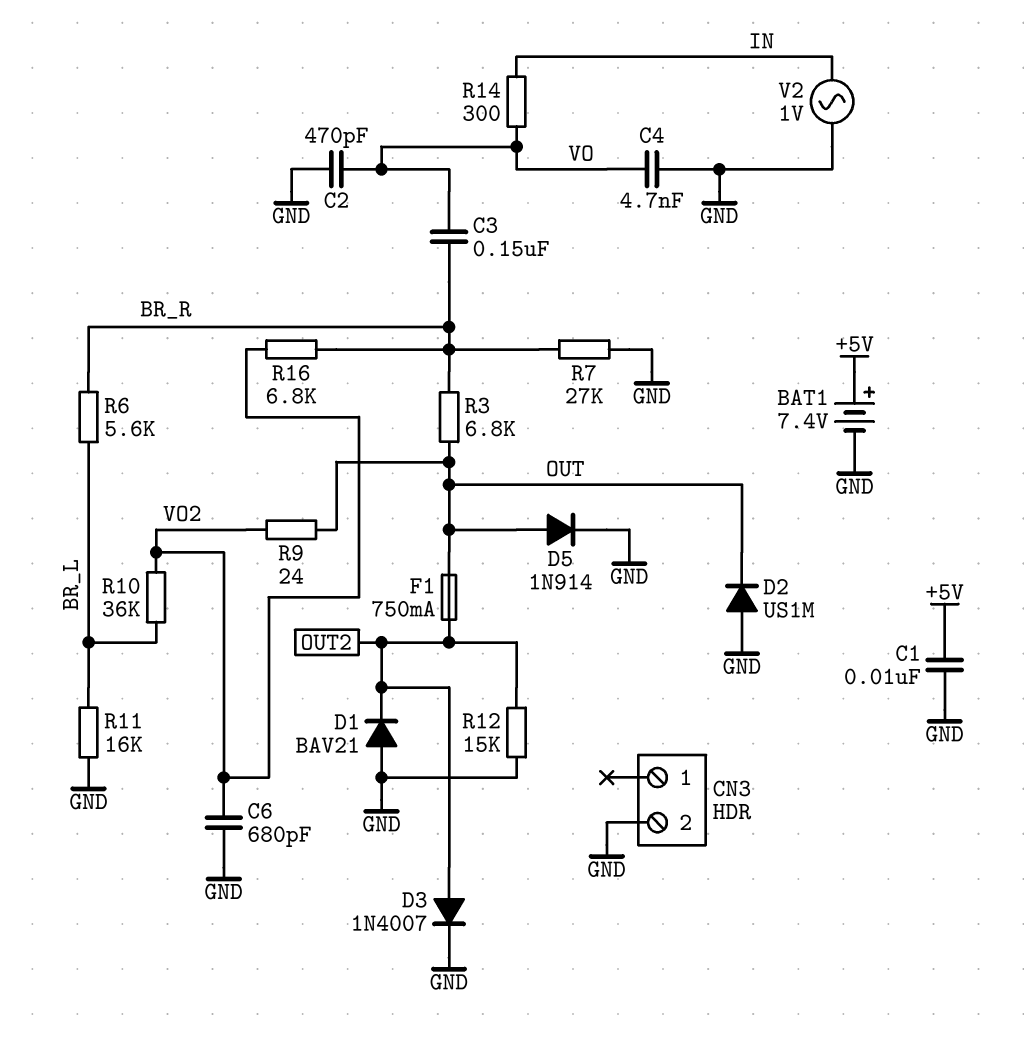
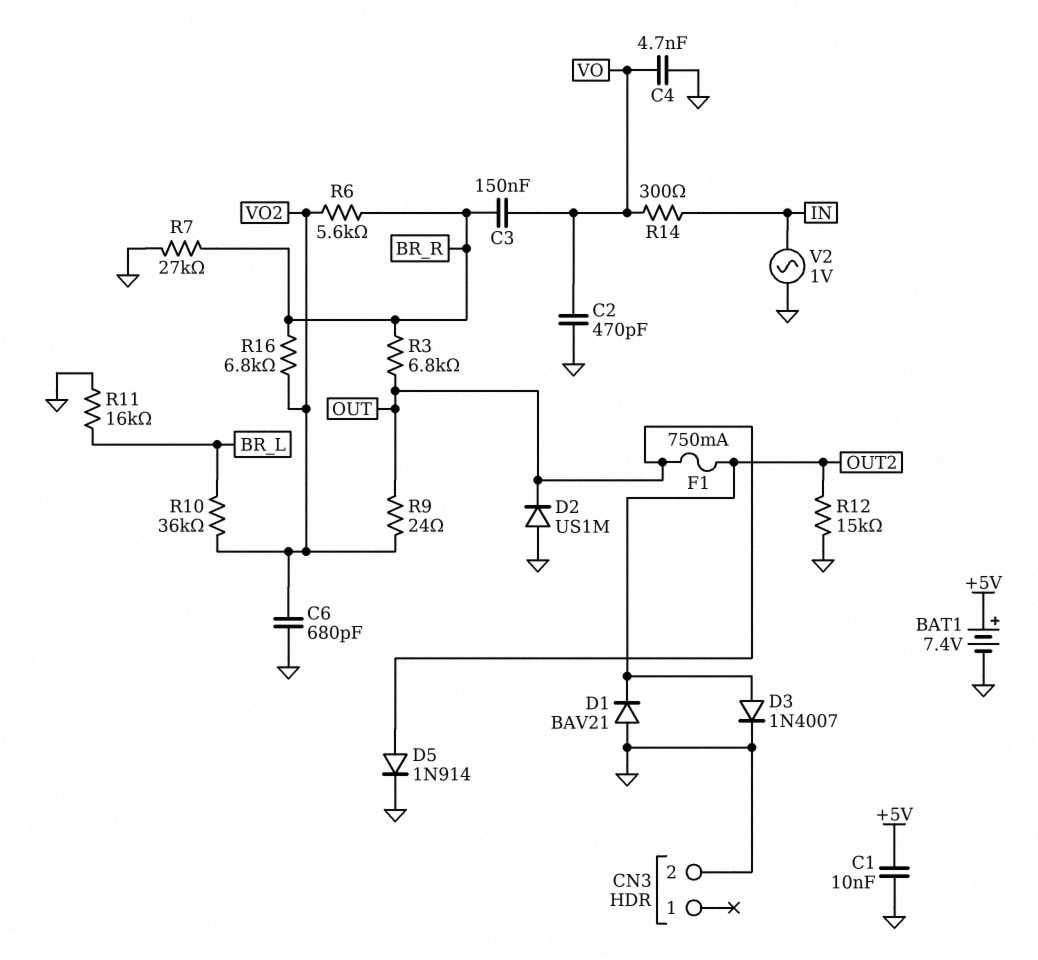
R6: 5.6k (BR_L, BR_R) -> 5.6k (BR_R, VO2)

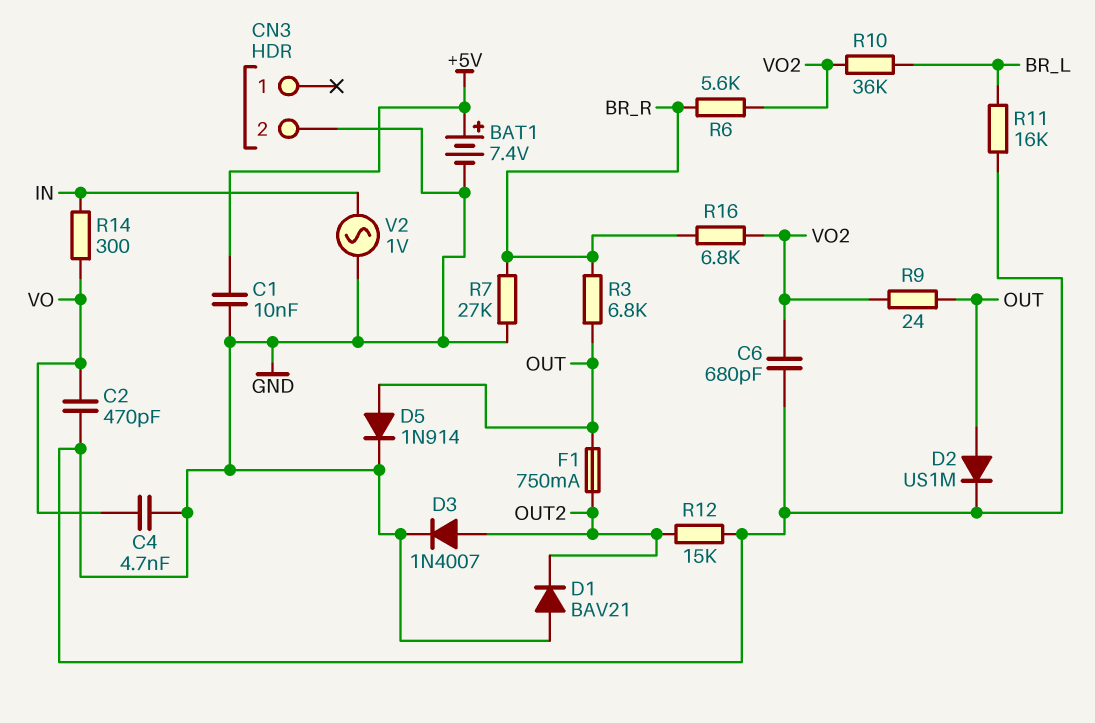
C3: 150nF (BR_R, VO) -> none
D2: diode US1M (A GND, K OUT) -> diode US1M (A OUT, K GND)

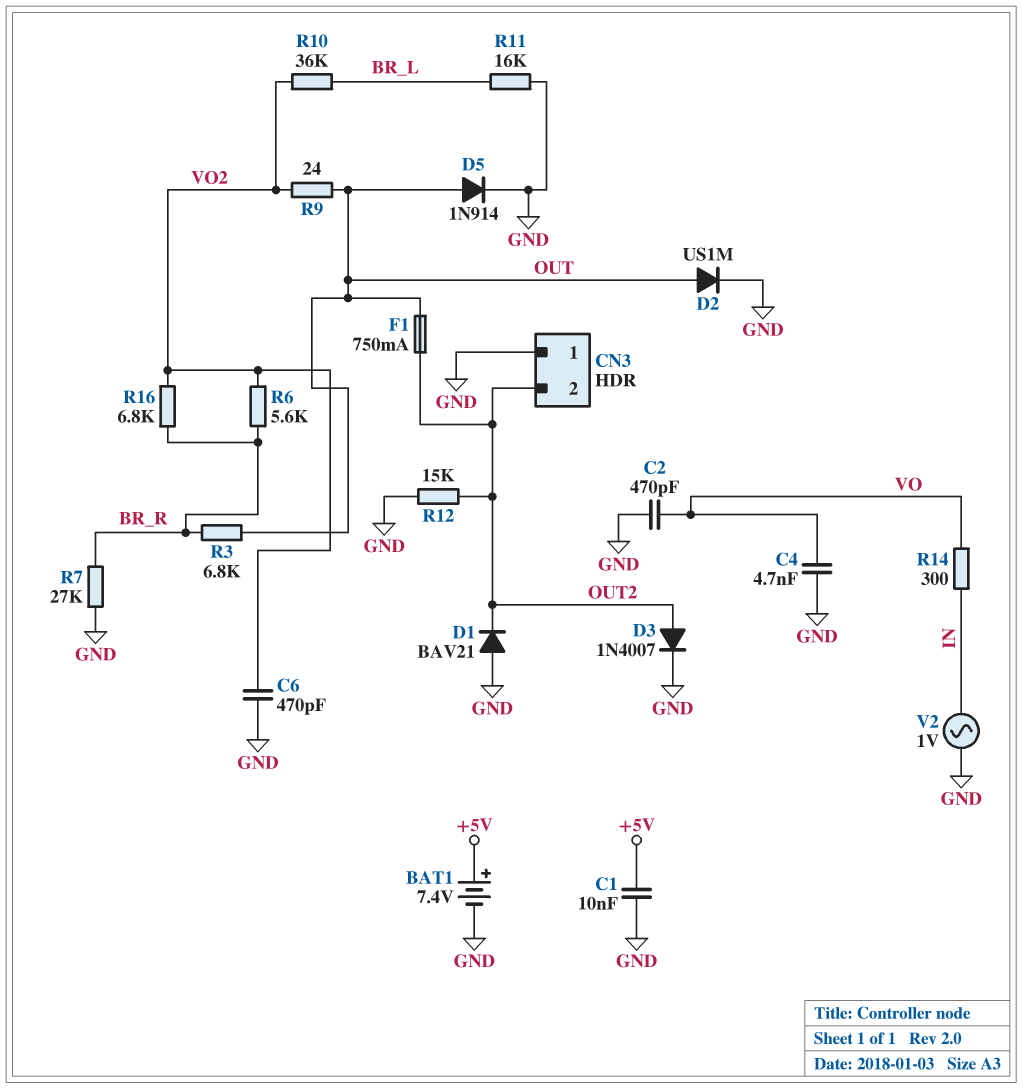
C6: 680pF (GND, VO2) -> 470pF (GND, VO2)
CN3 pin 1: none -> GND
CN3 pin 2: GND -> OUT2

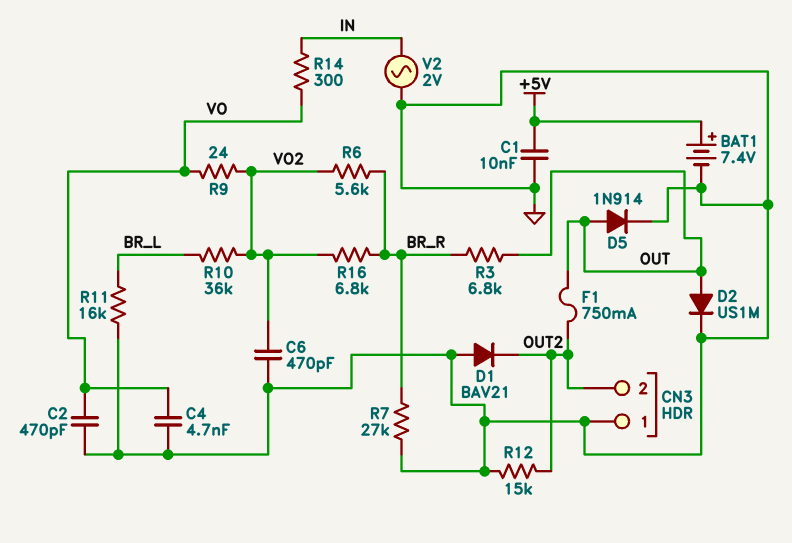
D3: diode 1N4007 (A OUT2, K GND) -> none
R9: 24 (OUT, VO2) -> 24 (VO, VO2)
V2: AC 1V (GND, IN) -> AC 2V (GND, IN)

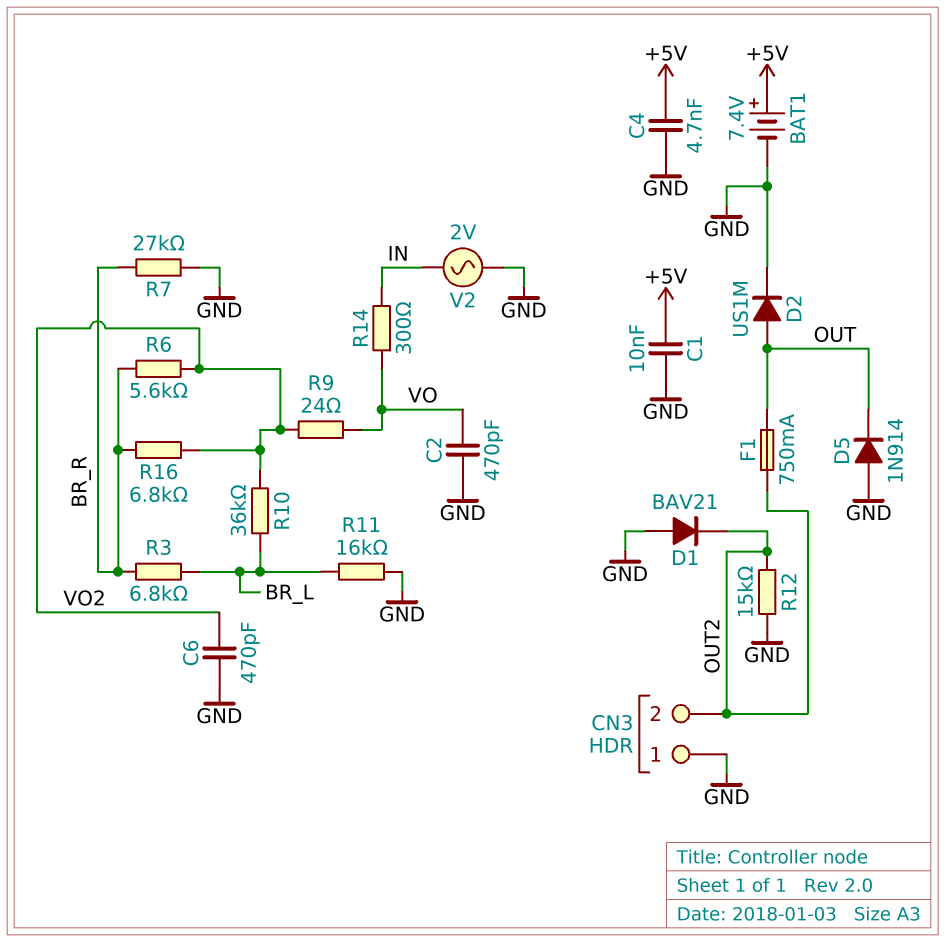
C4: 4.7nF (GND, VO) -> 4.7nF (+5V, GND)
D5: diode 1N914 (A OUT, K GND) -> diode 1N914 (A GND, K OUT)
R3: 6.8k (BR_R, OUT) -> 6.8k (BR_L, BR_R)

